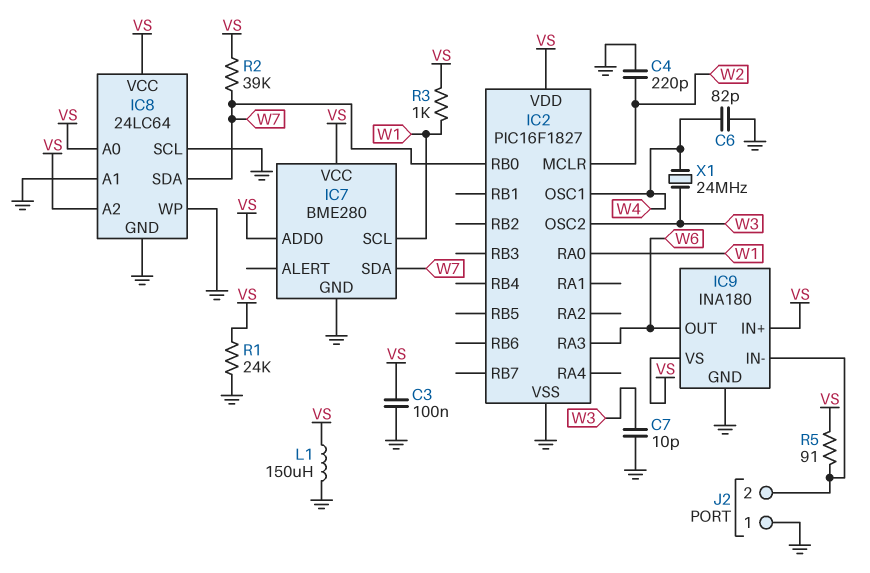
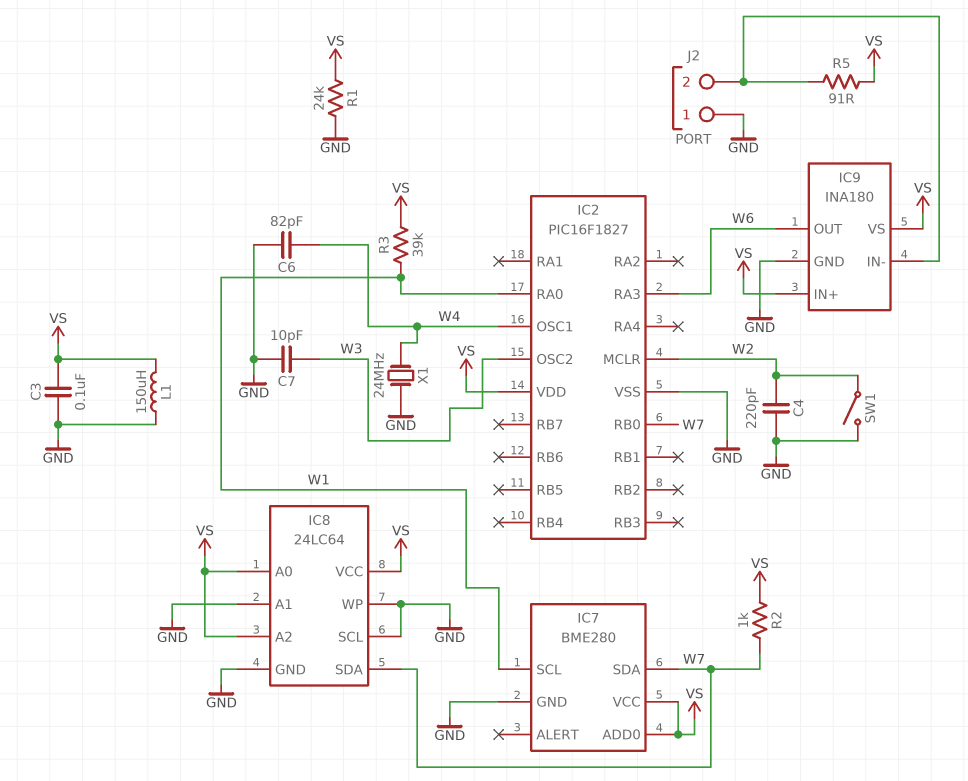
R2: 39k (VS, W7) -> 1k (VS, W7)
R3: 1k (VS, W1) -> 39k (VS, W1)
SW1: none -> switch (GND, W2)
X1: 24MHz (W3, W4) -> 24MHz (GND, W4)

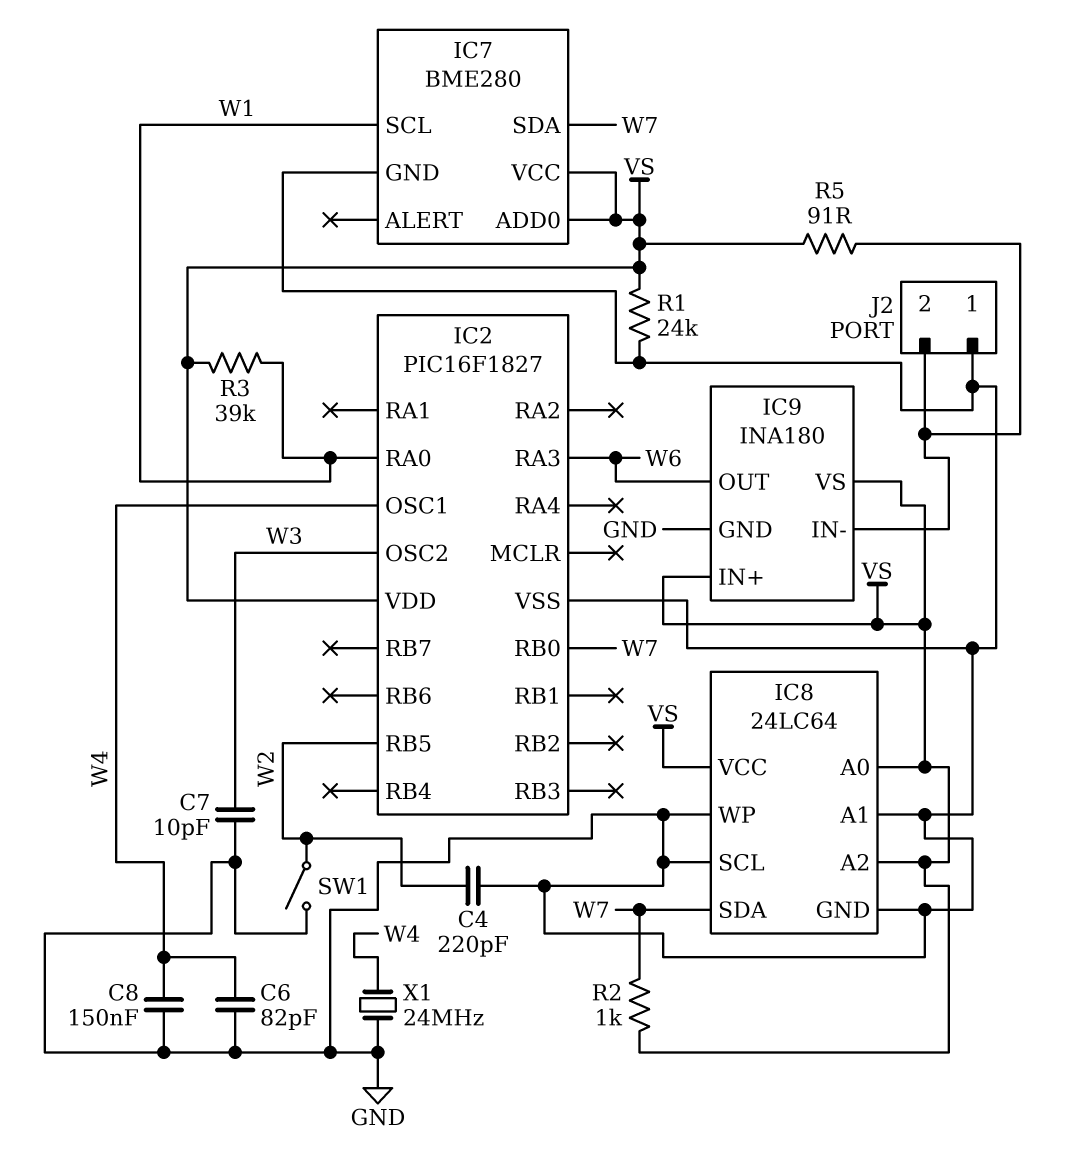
C3: 100nF (GND, VS) -> none
C8: none -> 150nF (GND, W4)
IC2 pin MCLR: W2 -> none
IC2 pin RB5: none -> W2
L1: 150uH (GND, VS) -> none

